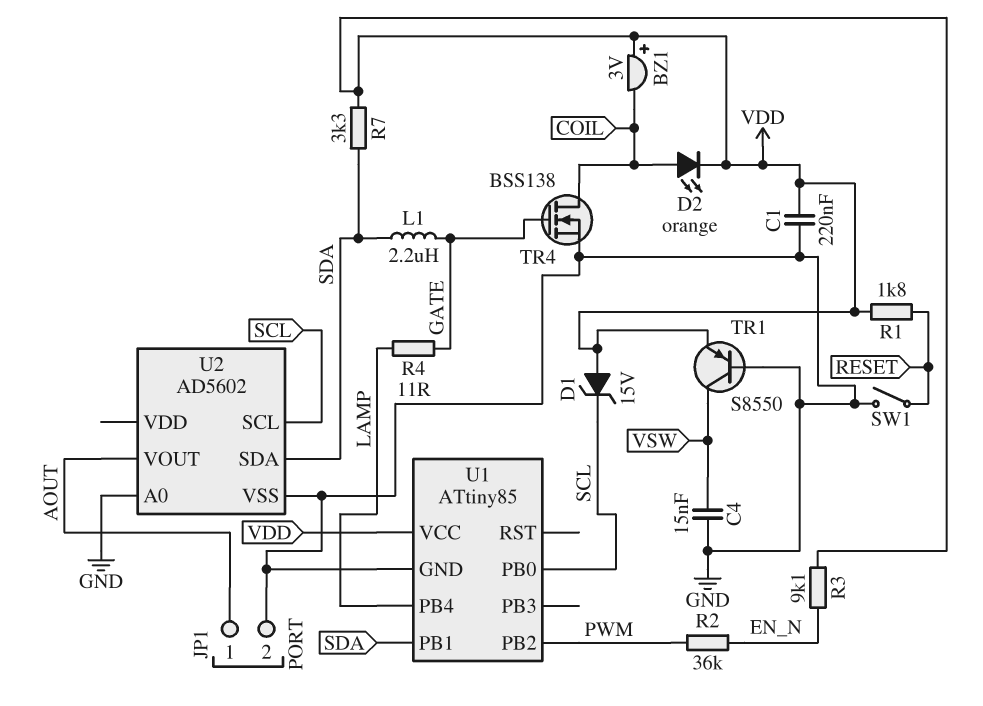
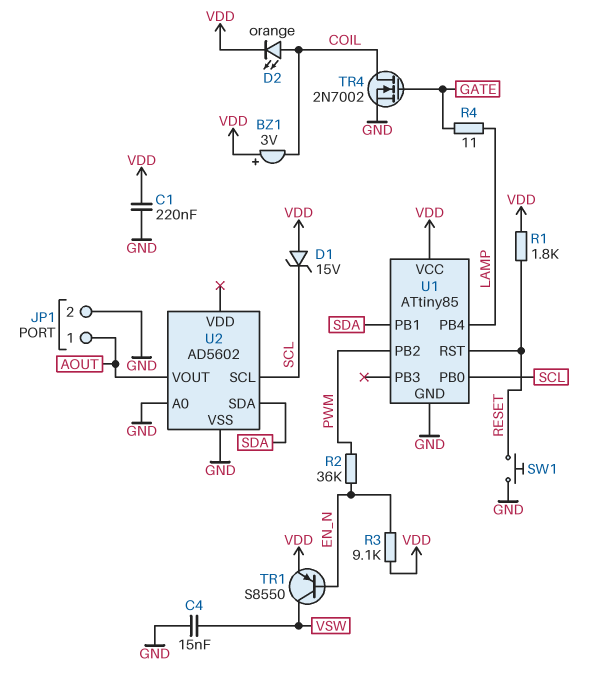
L1: 2.2uH (GATE, SDA) -> none
R7: 3.3k (SDA, VDD) -> none
SW1: switch (GND, RESET) -> button (GND, RESET)
TR1: PNP S8550 (B GND, C VSW, E VDD) -> PNP S8550 (B EN_N, C VSW, E VDD)
TR4: NMOS BSS138 (G GATE, D COIL, S GND) -> NMOS 2N7002 (G GATE, D COIL, S GND)
U1 pin RST: none -> RESET

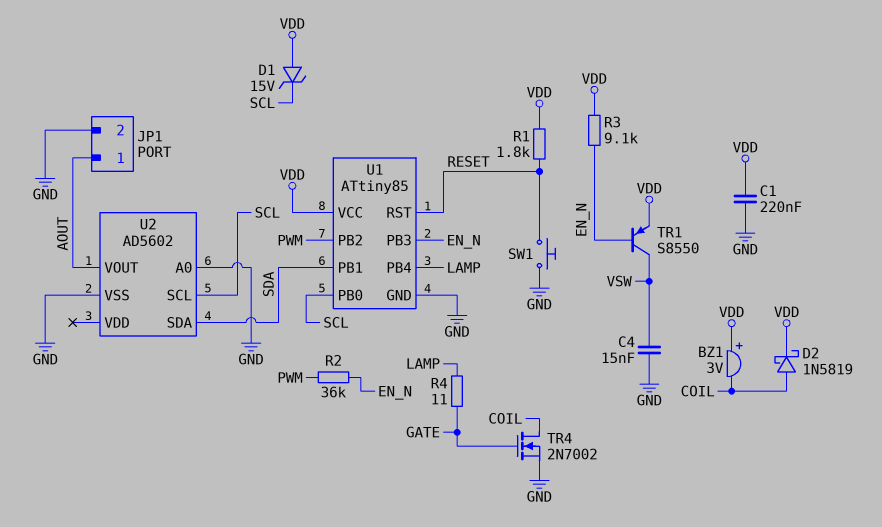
D2: LED orange (A COIL, K VDD) -> schottky 1N5819 (A COIL, K VDD)
U1 pin PB3: none -> EN_N

